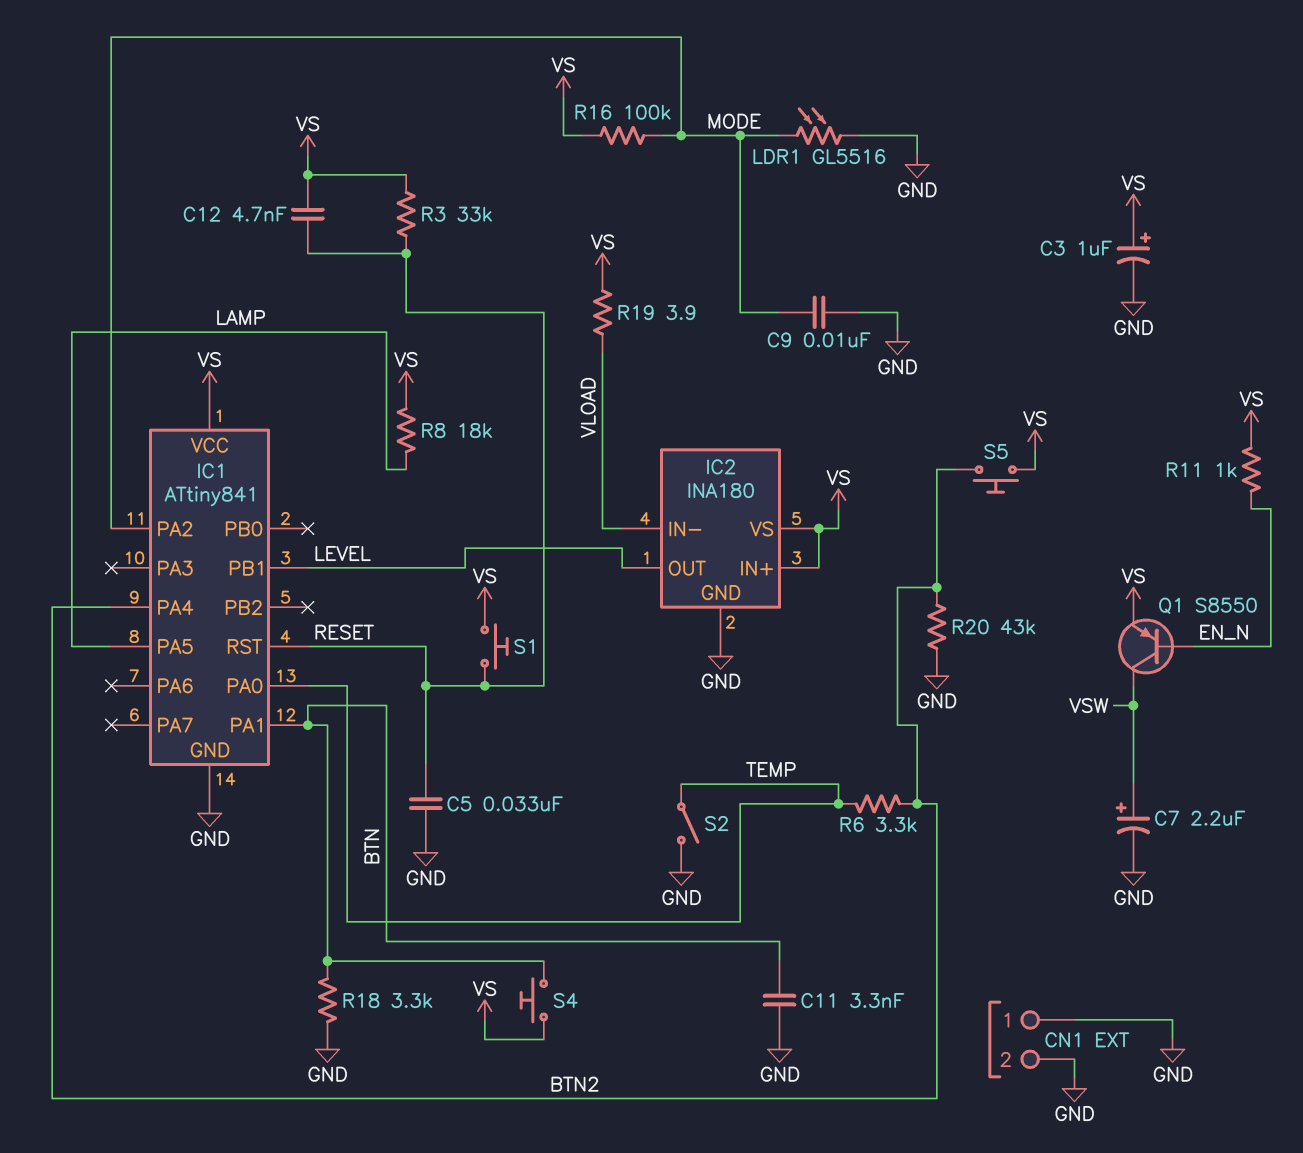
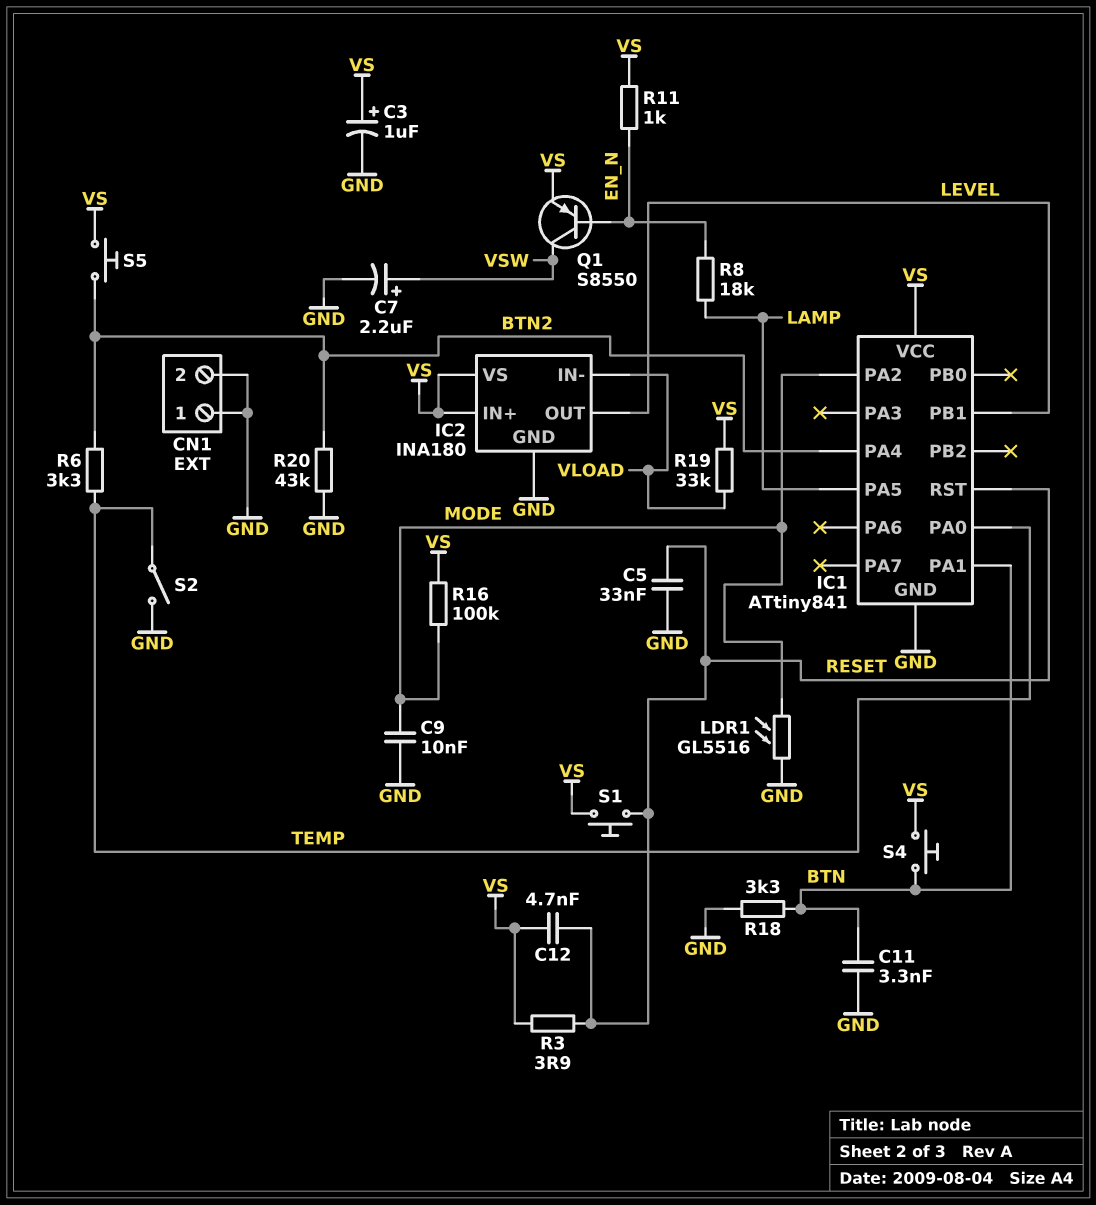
R3: 33k (RESET, VS) -> 3.9 (RESET, VS)
R8: 18k (LAMP, VS) -> 18k (EN_N, LAMP)
R19: 3.9 (VLOAD, VS) -> 33k (VLOAD, VS)

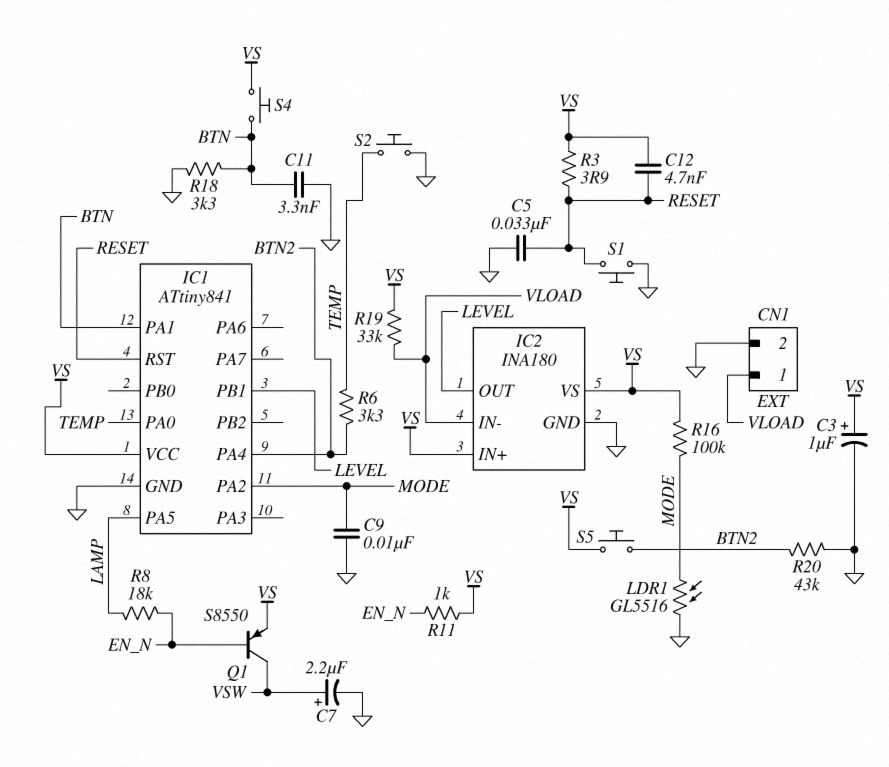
CN1 pin 1: GND -> VLOAD
S1: button (RESET, VS) -> button (GND, RESET)
S2: switch (GND, TEMP) -> button (GND, TEMP)

